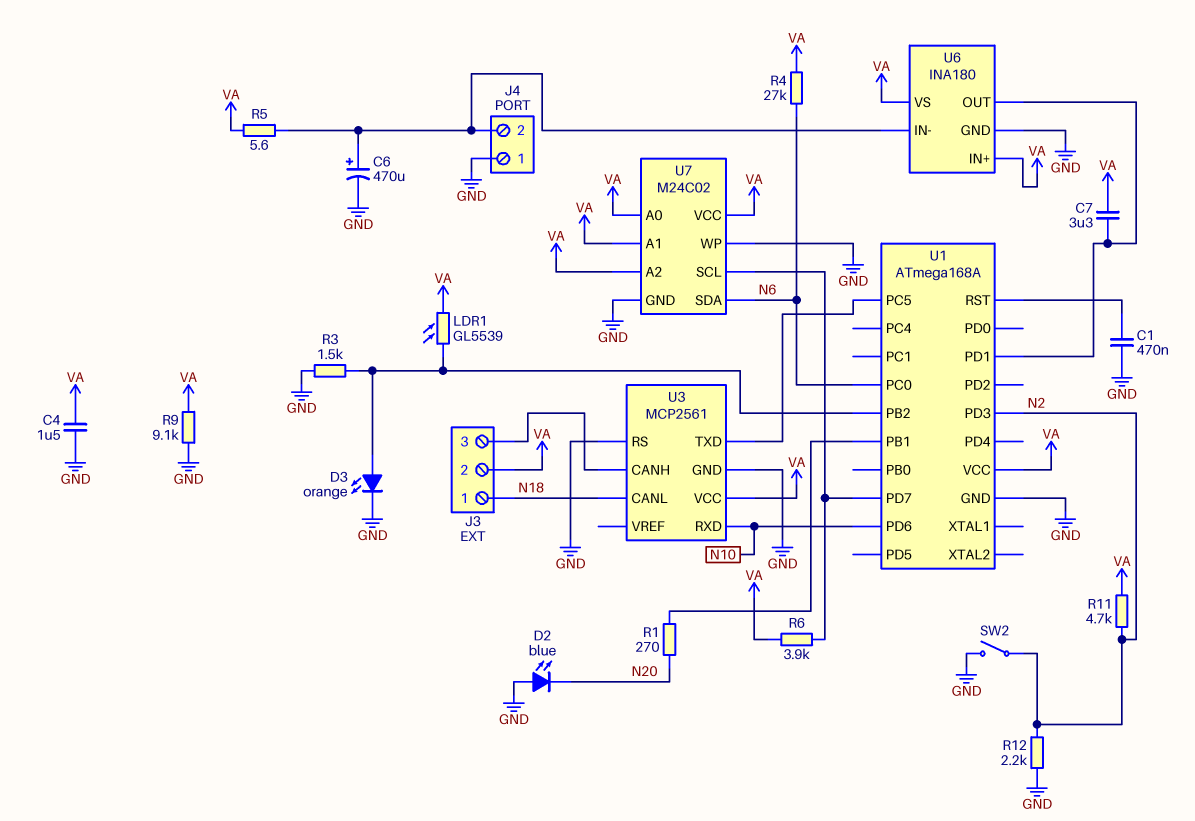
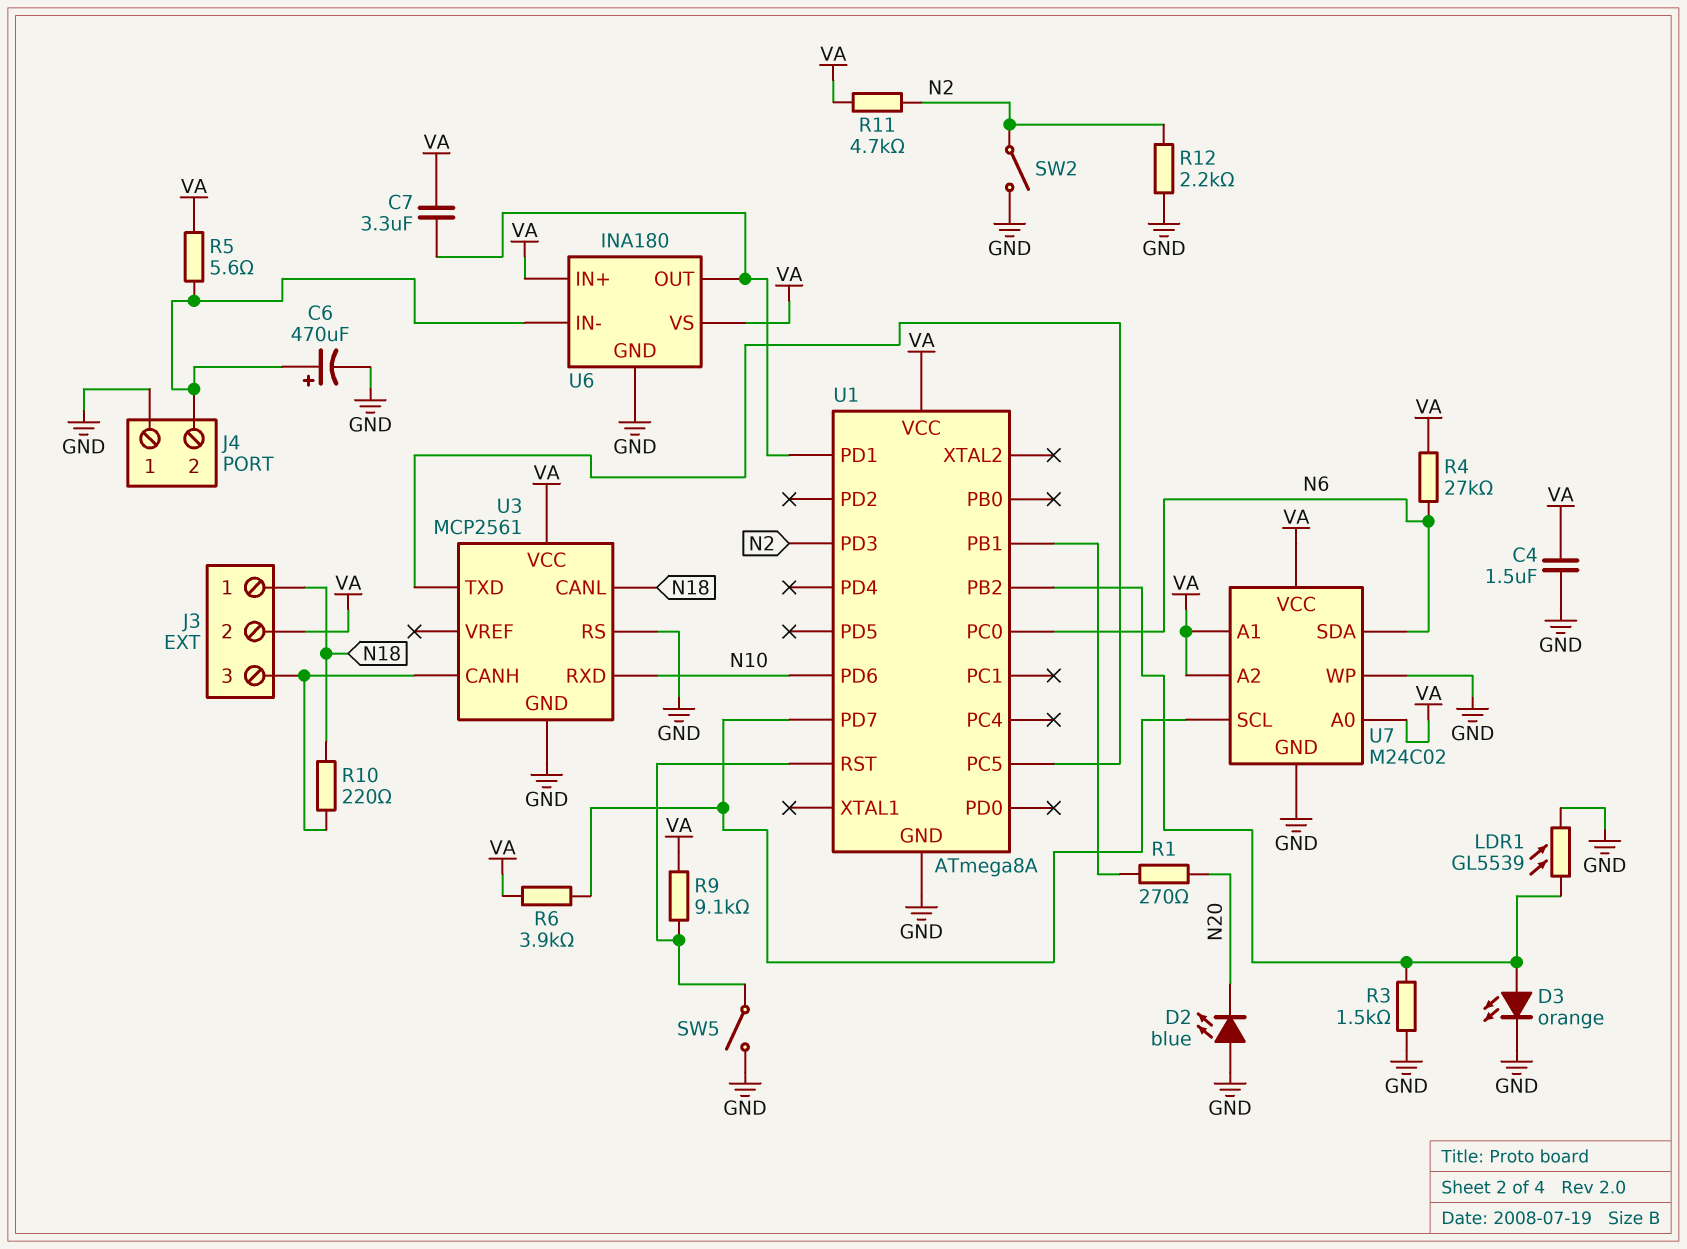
C1: 470nF (GND, U1/RST) -> none
LDR1: GL5539 (U1/PB2, VA) -> GL5539 (GND, U1/PB2)
R9: 9.1k (GND, VA) -> 9.1k (U1/RST, VA)
R10: none -> 220 (J3/3, N18)
SW5: none -> switch (GND, U1/RST)
U1: ATmega168A -> ATmega8A

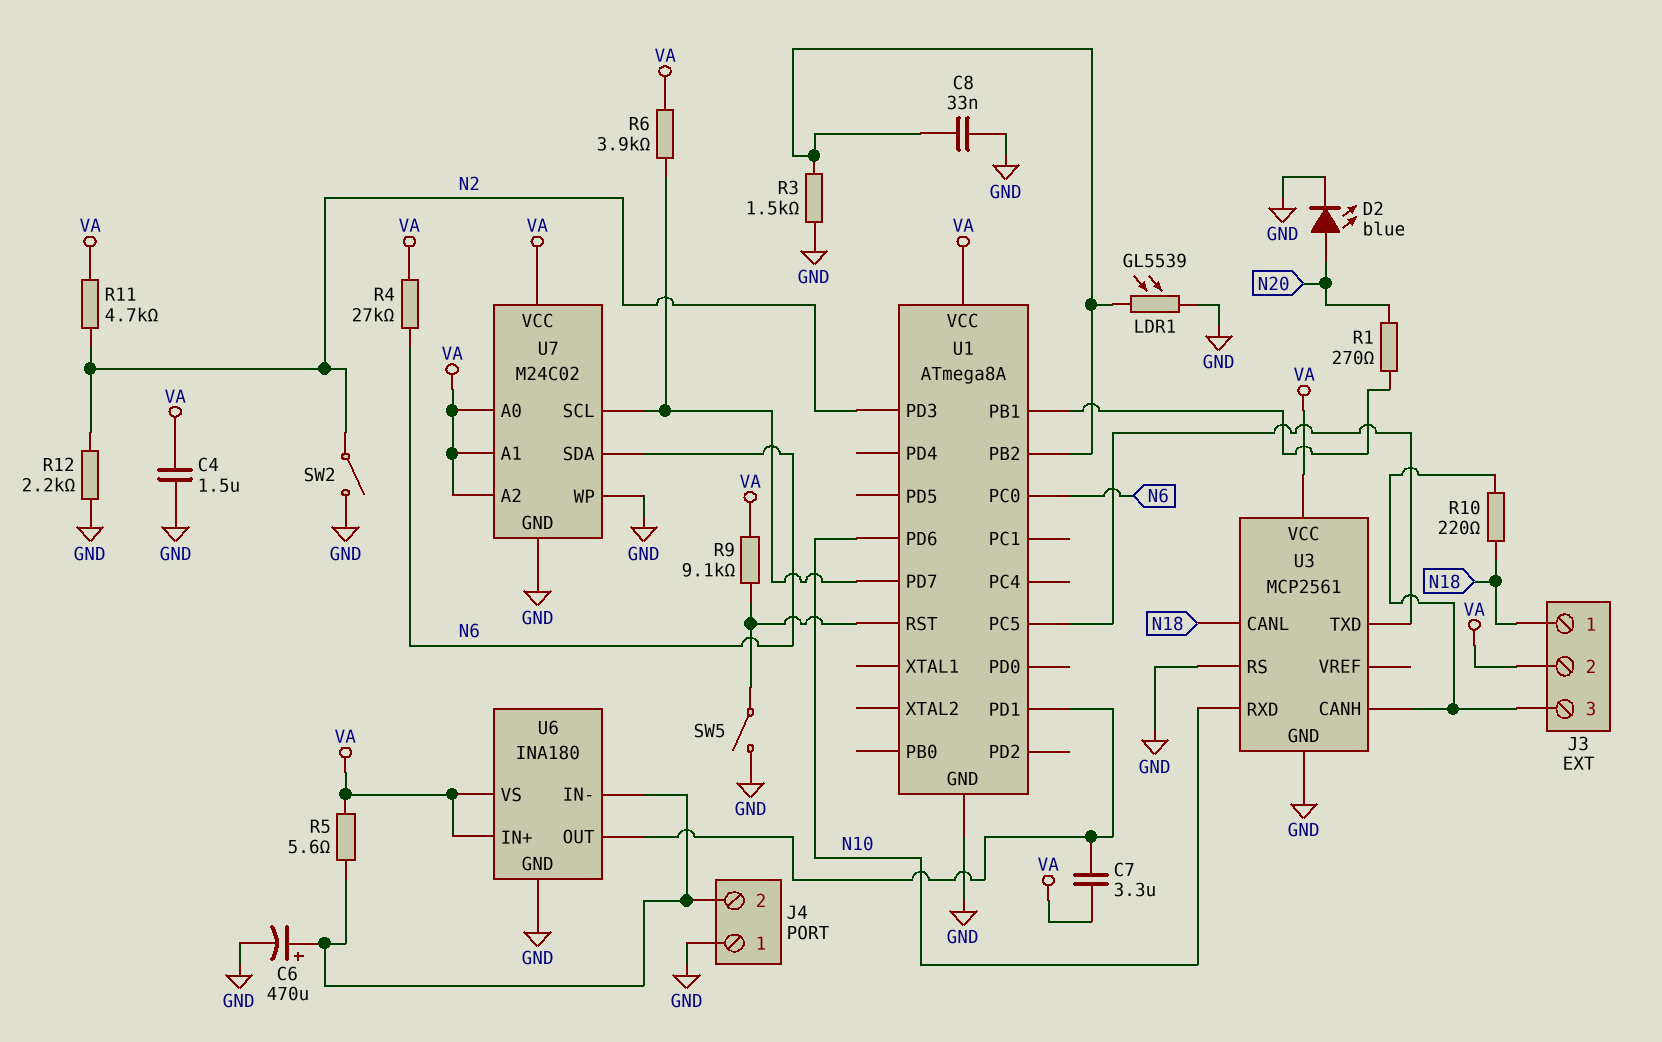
C8: none -> 33nF (GND, U1/PB2)
D2: LED blue (A GND, K N20) -> LED blue (A N20, K GND)
D3: LED orange (A U1/PB2, K GND) -> none

